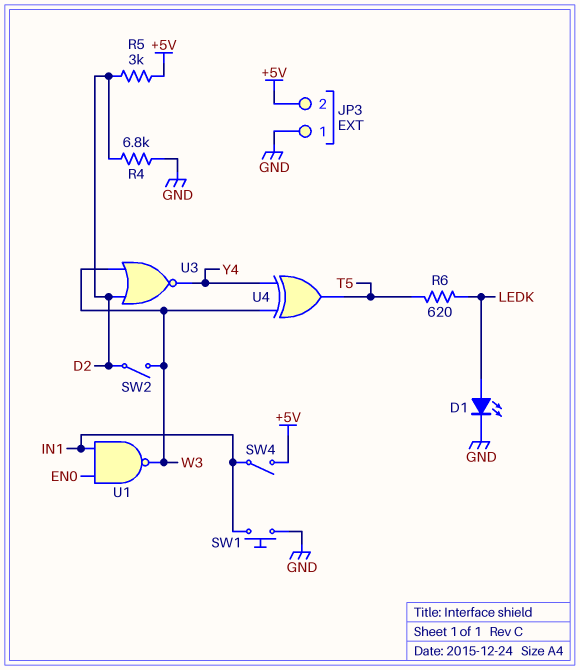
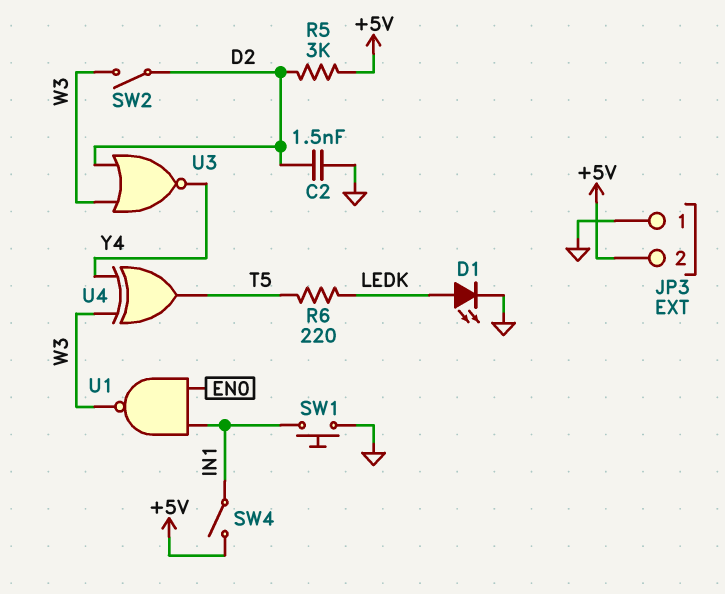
C2: none -> 1.5nF (D2, GND)
R4: 6.8k (D2, GND) -> none
R6: 620 (LEDK, T5) -> 220 (LEDK, T5)

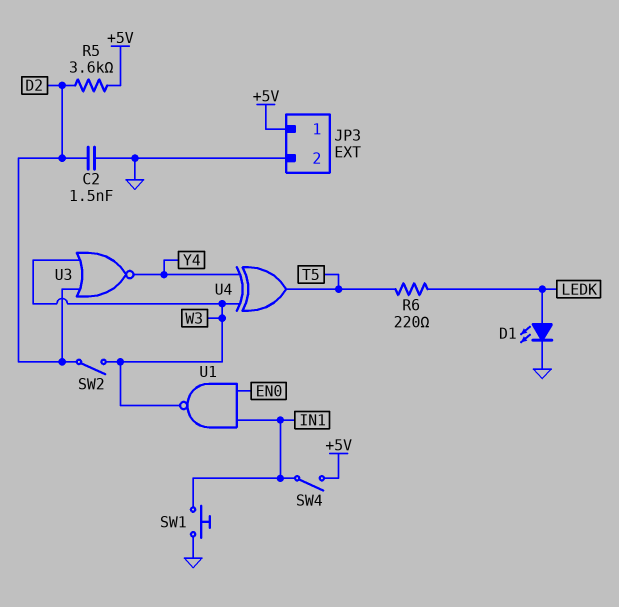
JP3 pin 1: GND -> +5V
JP3 pin 2: +5V -> GND
R5: 3k (+5V, D2) -> 3.6k (+5V, D2)

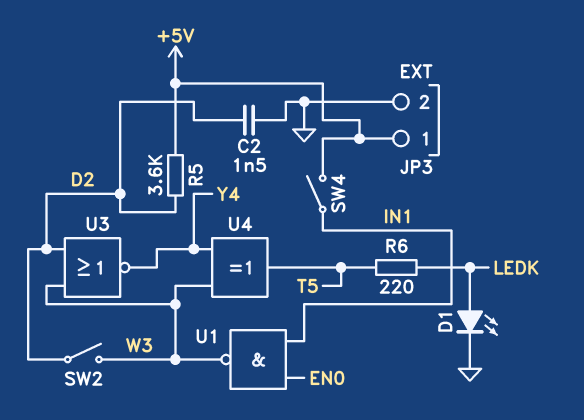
SW1: button (GND, IN1) -> none

